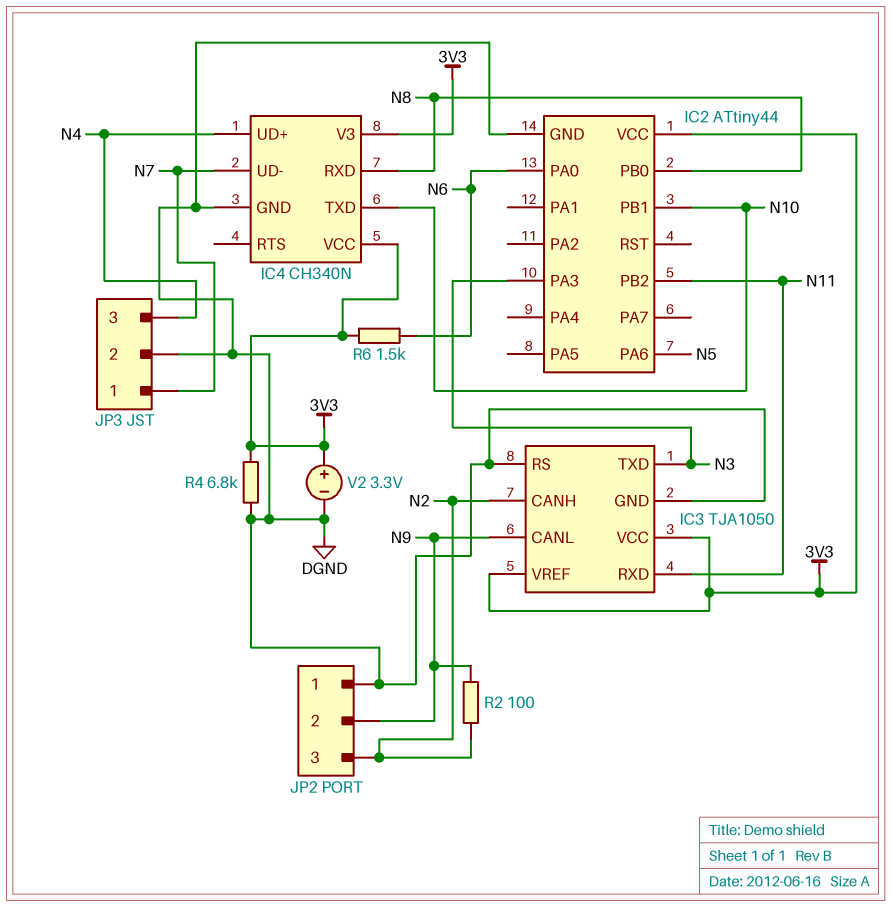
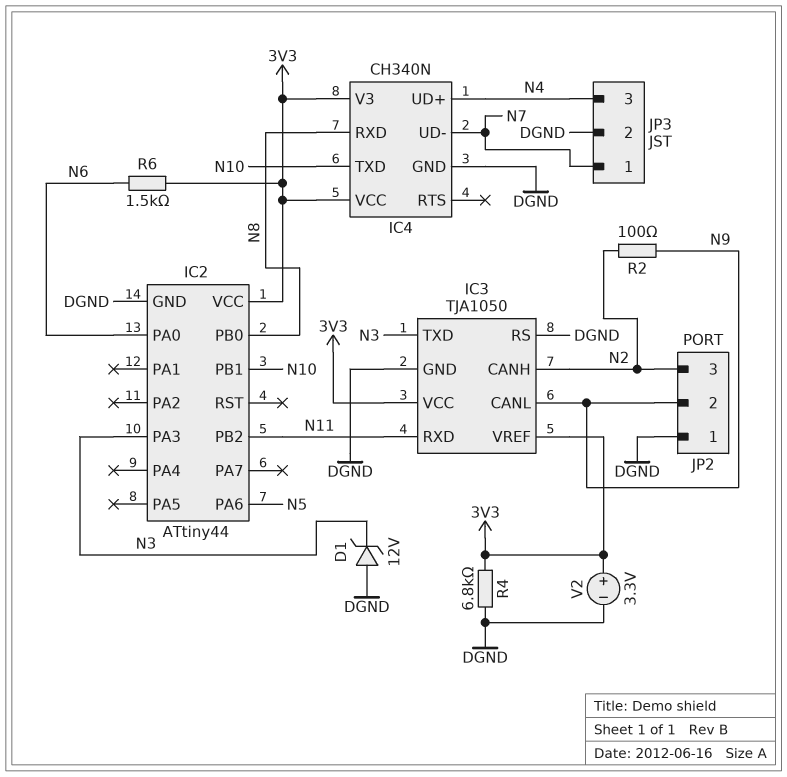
D1: none -> zener 12V (A DGND, K N3)

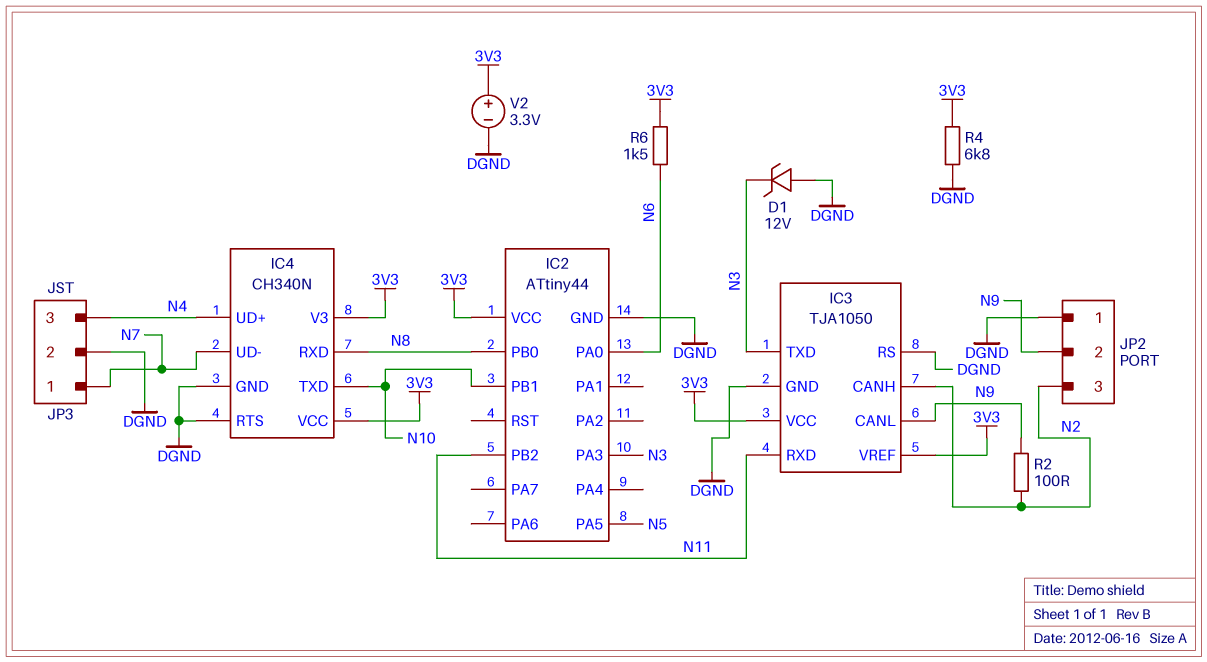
IC2 pin PA5: none -> N5
IC2 pin PA6: N5 -> none
IC4 pin RTS: none -> DGND

